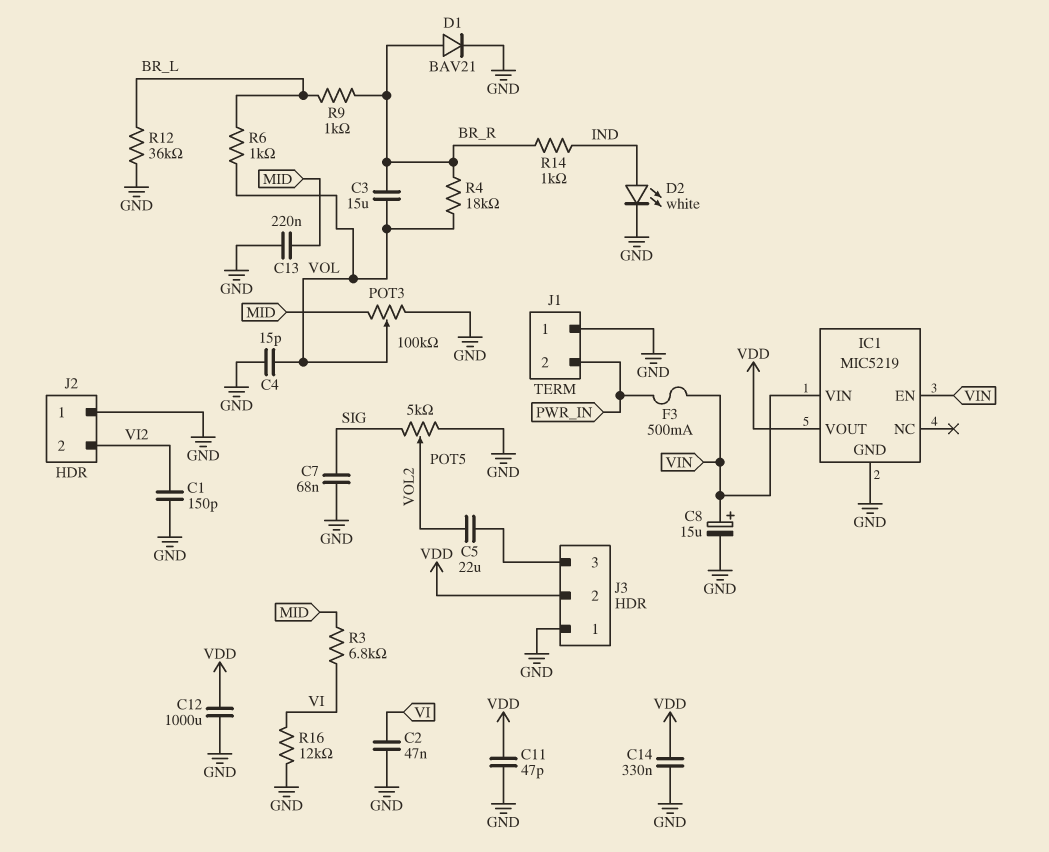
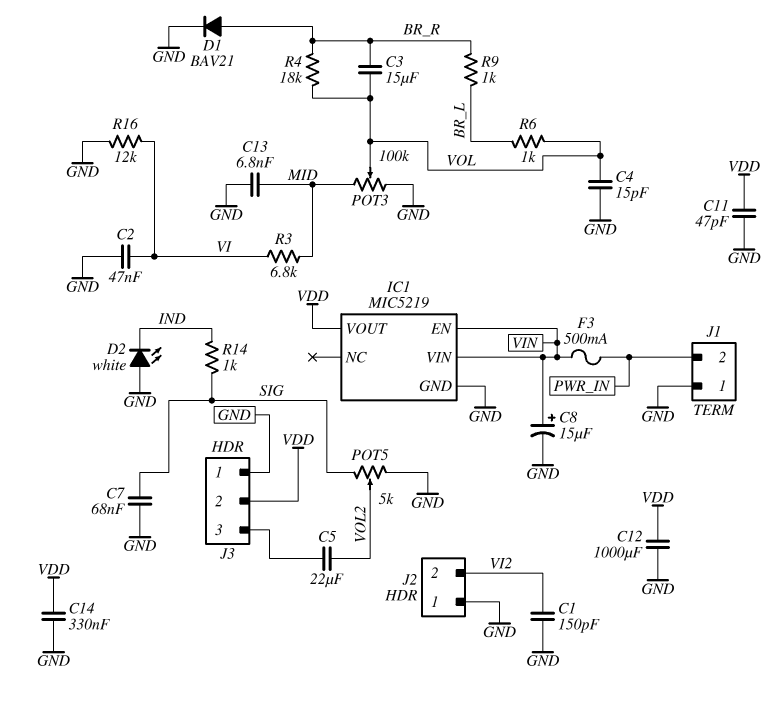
C13: 220nF (GND, MID) -> 6.8nF (GND, MID)
D2: LED white (A IND, K GND) -> LED white (A GND, K IND)
R12: 36k (BR_L, GND) -> none
R14: 1k (BR_R, IND) -> 1k (IND, SIG)

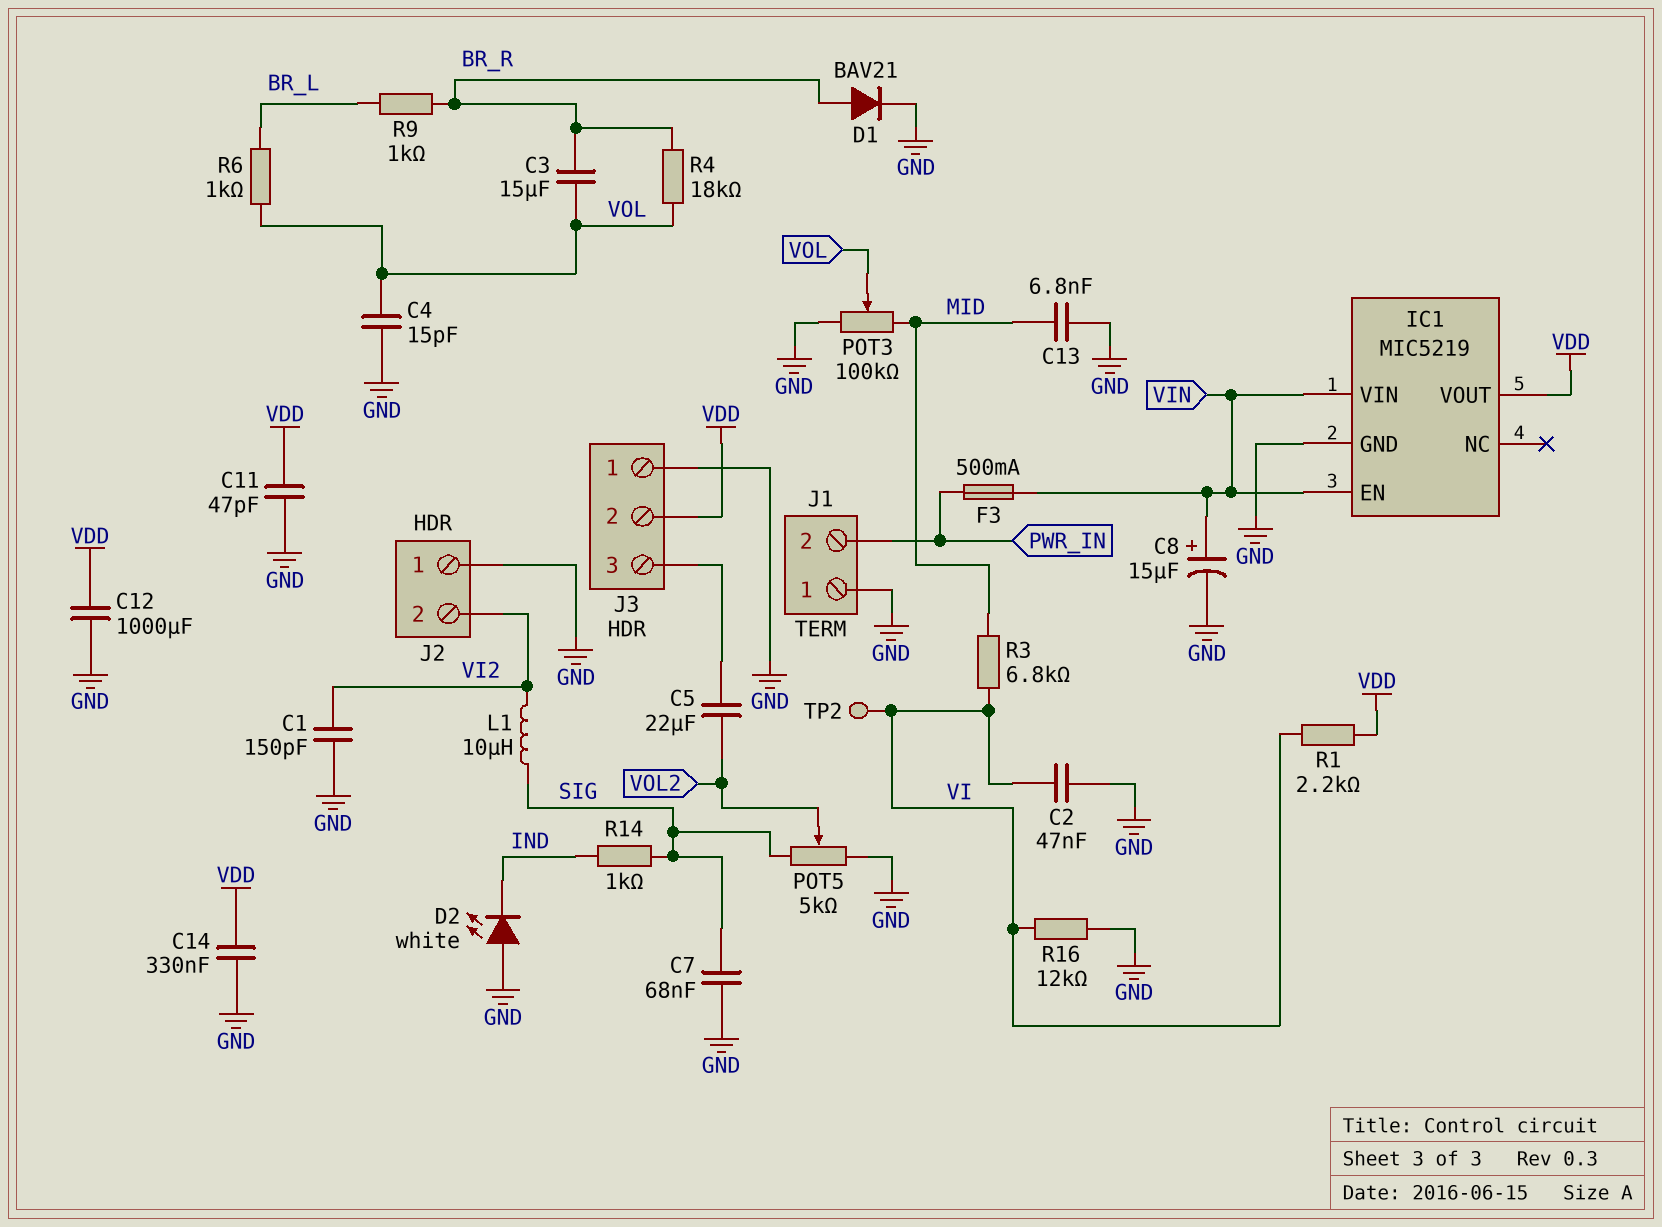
L1: none -> 10uH (SIG, VI2)
R1: none -> 2.2k (VDD, VI)
TP2: none -> test point (VI)

